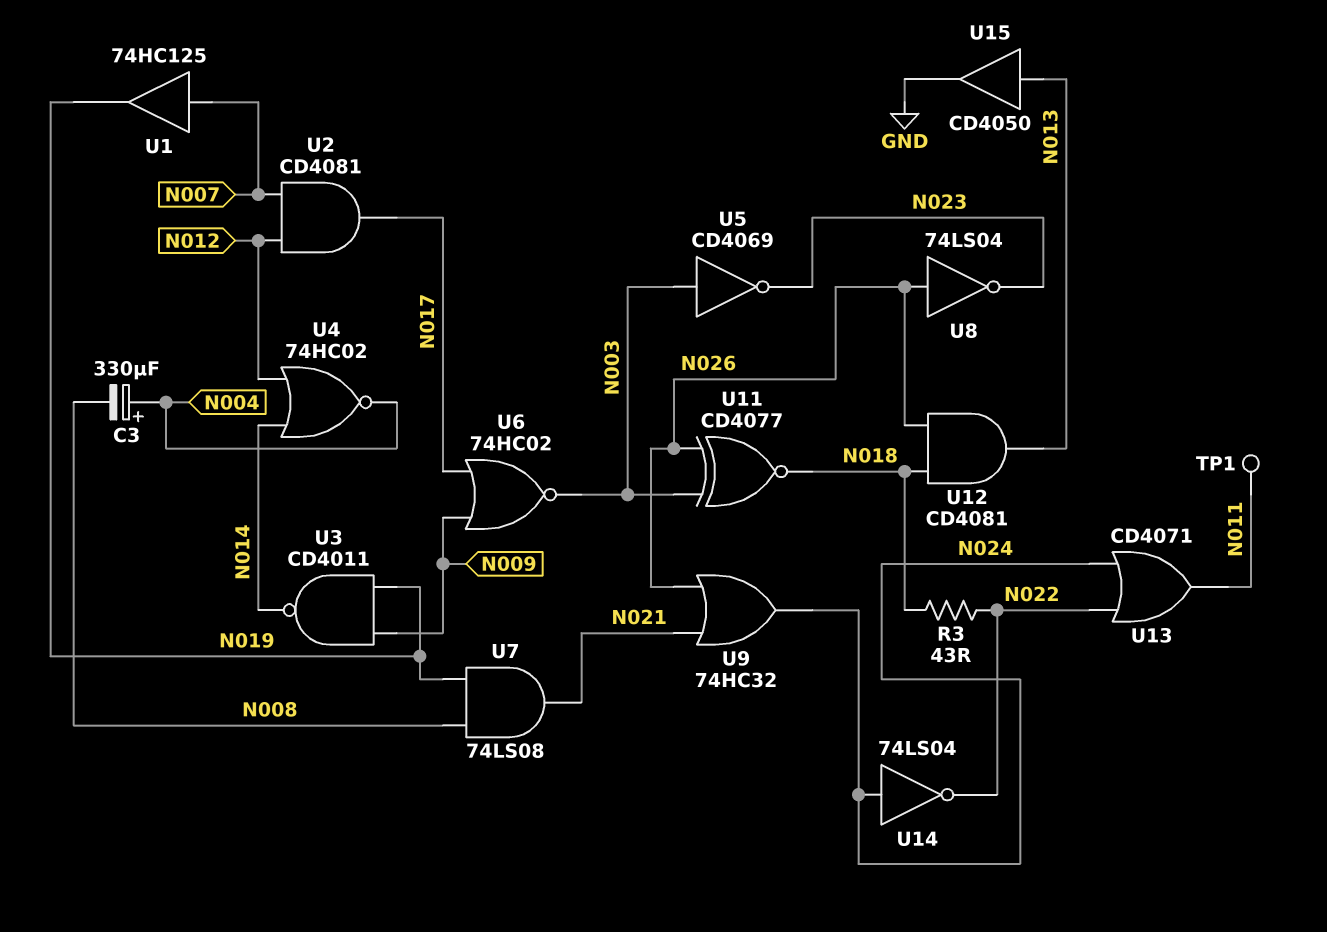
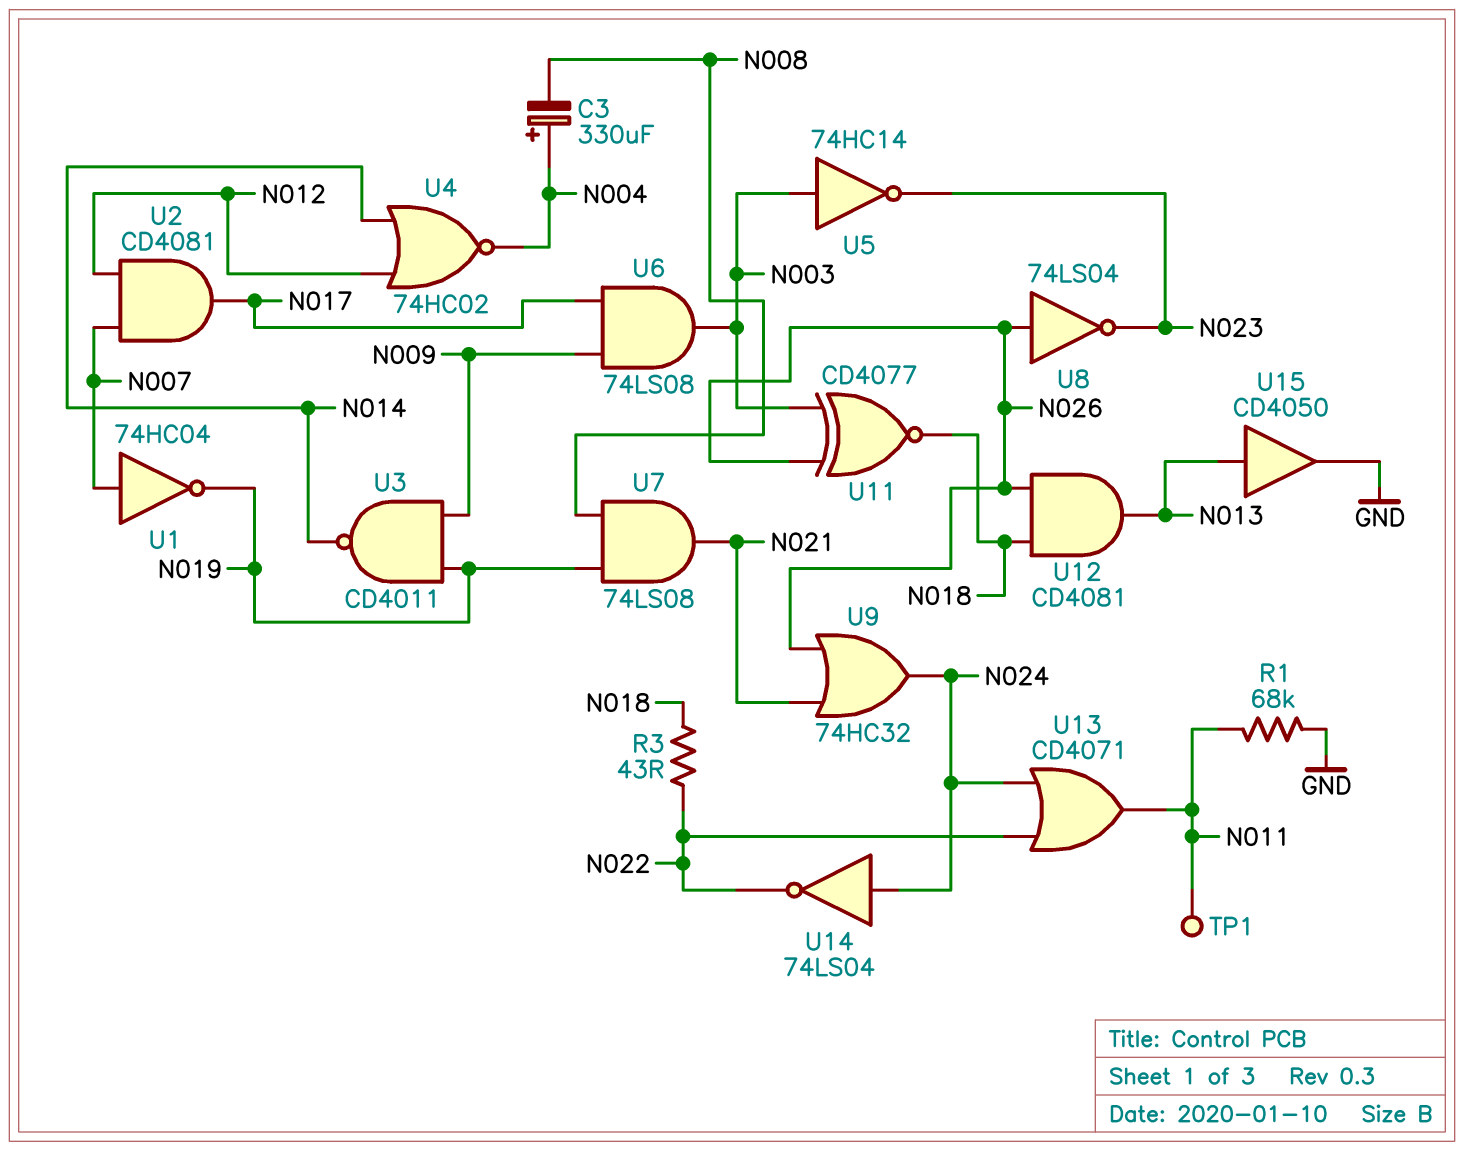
R1: none -> 68k (GND, N011)
U1: buffer 74HC125 (in N007, out N019) -> NOT 74HC04 (in N007, out N019)
U5: NOT CD4069 (in N003, out N023) -> NOT 74HC14 (in N003, out N023)
U6: NOR 74HC02 (in N009, in N017, out N003) -> AND 74LS08 (in N009, in N017, out N003)

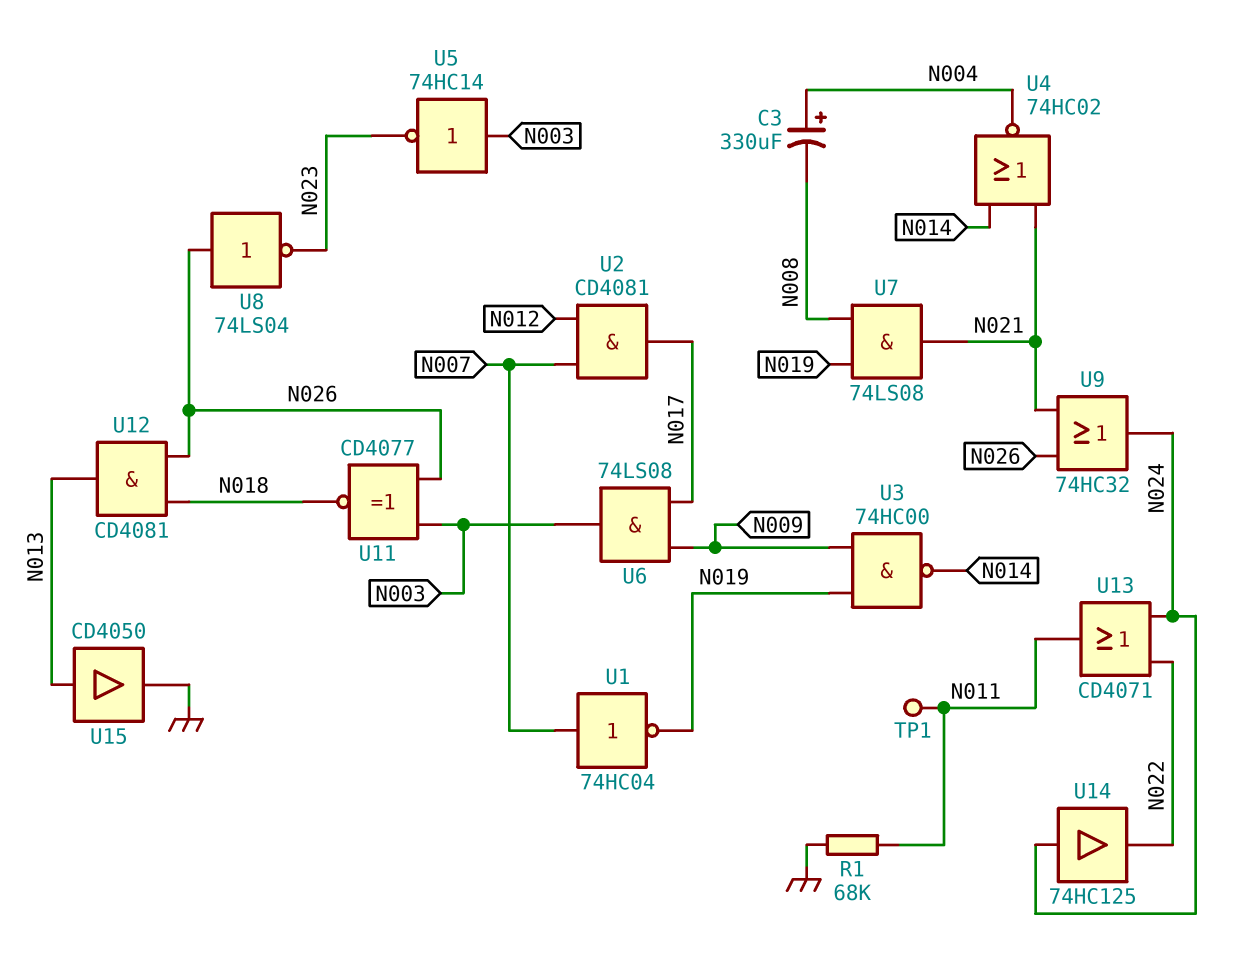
R3: 43 (N018, N022) -> none
U3: NAND CD4011 (in N009, in N019, out N014) -> NAND 74HC00 (in N009, in N019, out N014)
U4: NOR 74HC02 (in N012, in N014, out N004) -> NOR 74HC02 (in N014, in N021, out N004)
U14: NOT 74LS04 (in N024, out N022) -> buffer 74HC125 (in N024, out N022)

